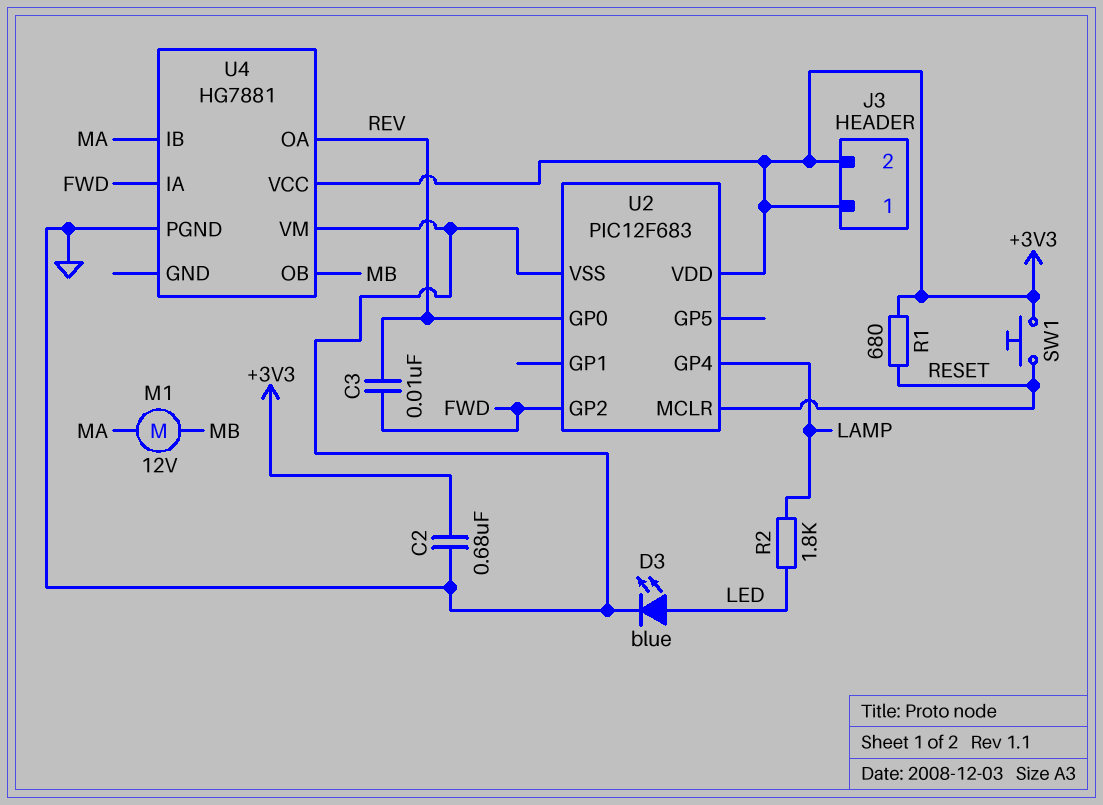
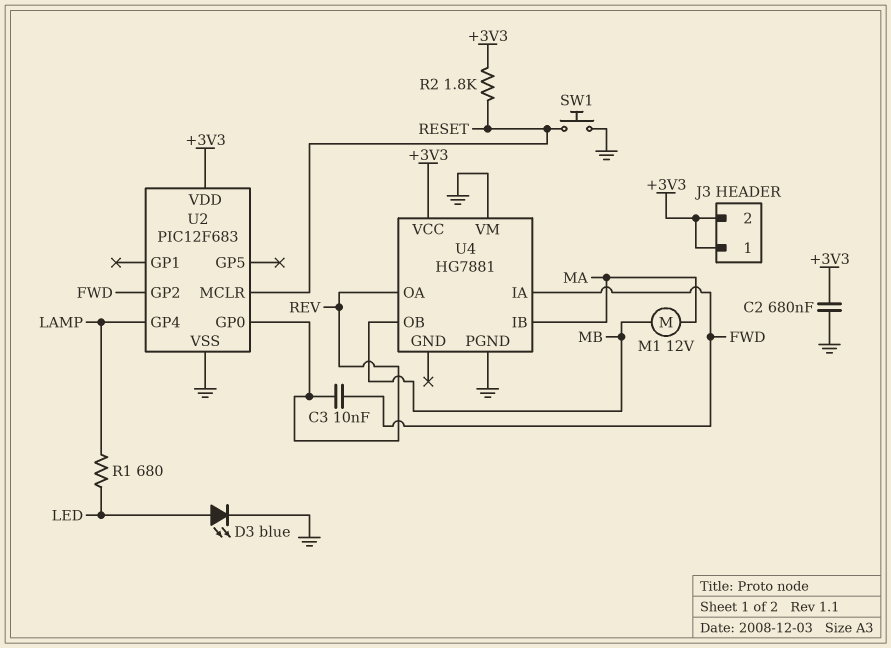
R1: 680 (+3V3, RESET) -> 680 (LAMP, LED)
R2: 1.8k (LAMP, LED) -> 1.8k (+3V3, RESET)
SW1: button (+3V3, RESET) -> button (GND, RESET)

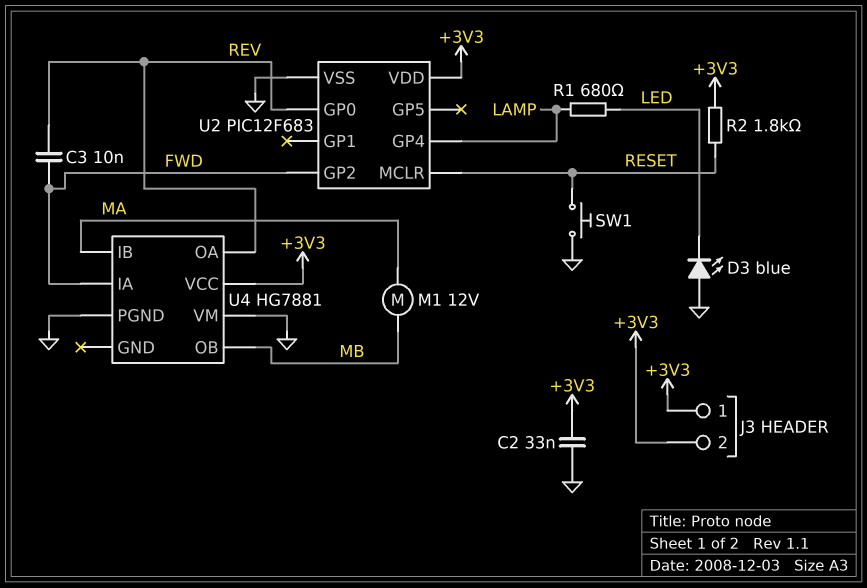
C2: 680nF (+3V3, GND) -> 33nF (+3V3, GND)
D3: LED blue (A LED, K GND) -> LED blue (A GND, K LED)

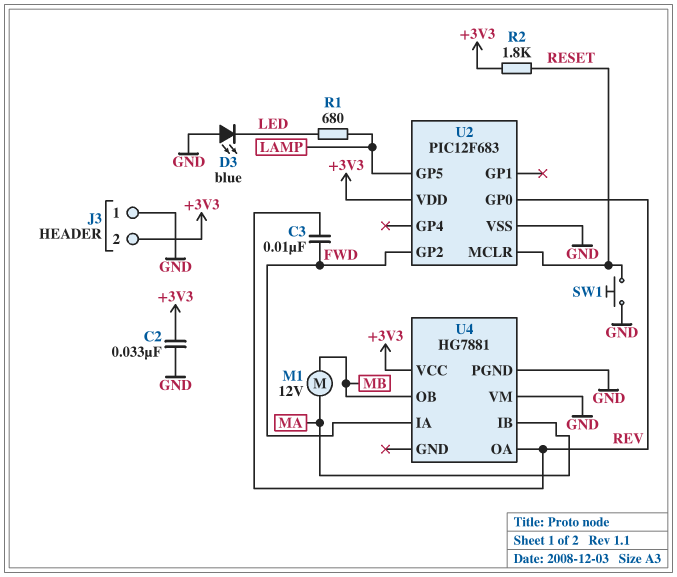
J3 pin 1: +3V3 -> GND
U2 pin GP4: LAMP -> none
U2 pin GP5: none -> LAMP

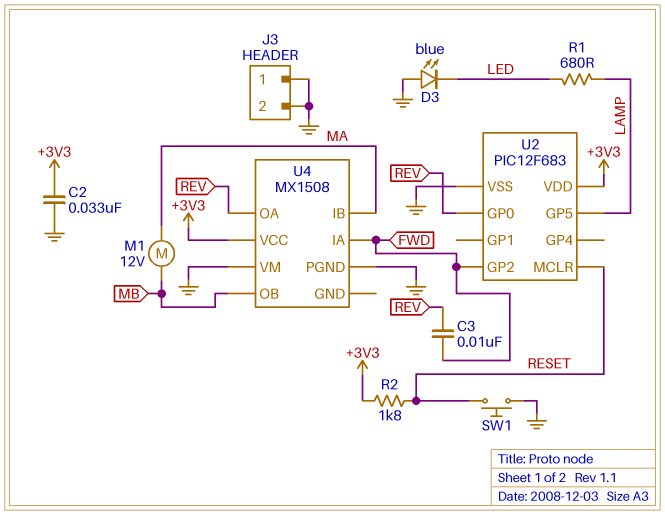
J3 pin 2: +3V3 -> GND
U4: HG7881 -> MX1508

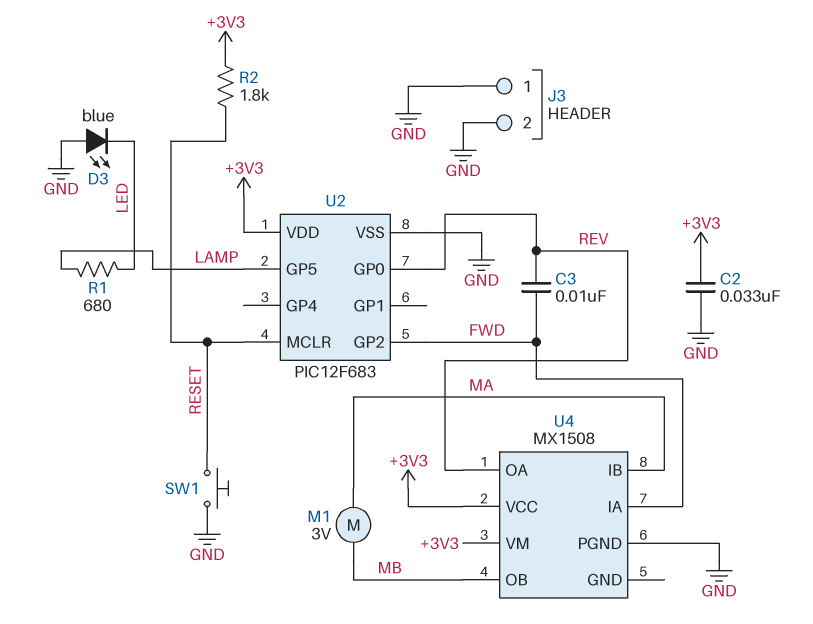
M1: motor 12V (MA, MB) -> motor 3V (MA, MB)
U4 pin VM: GND -> +3V3

